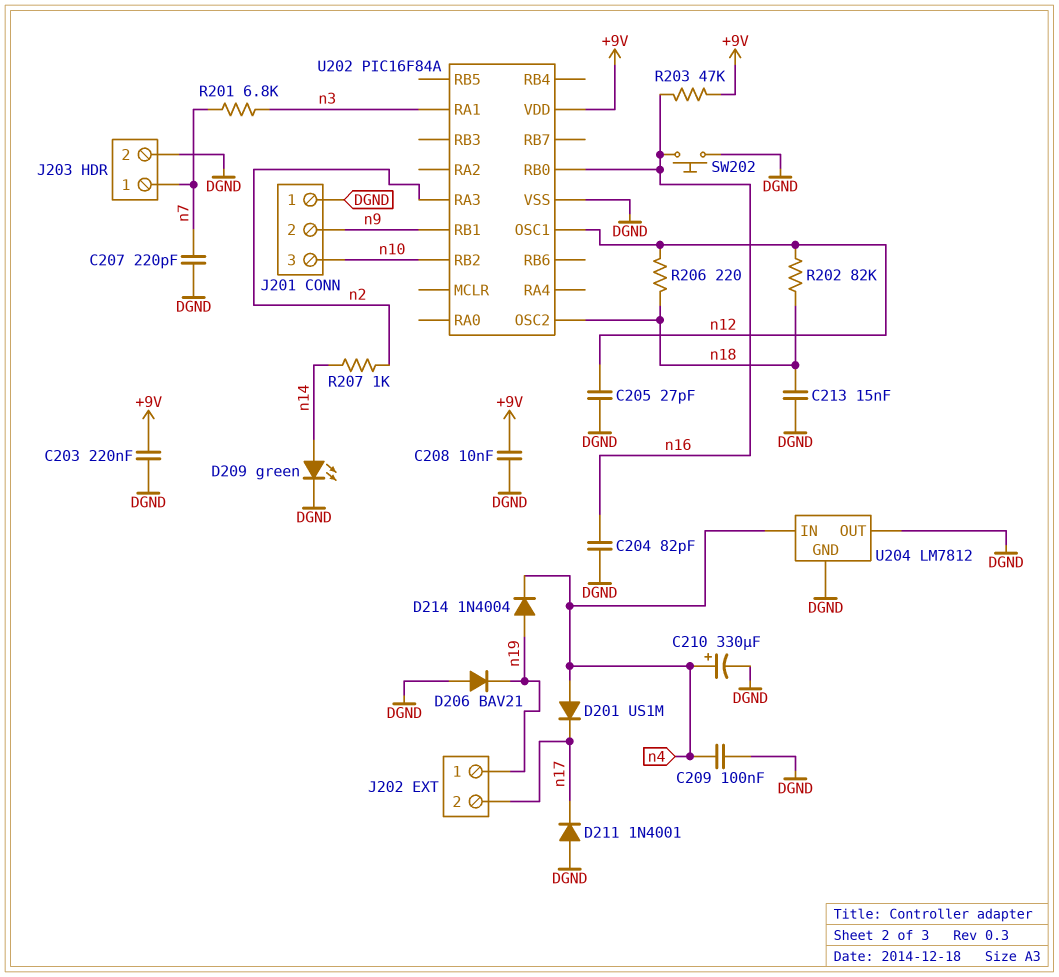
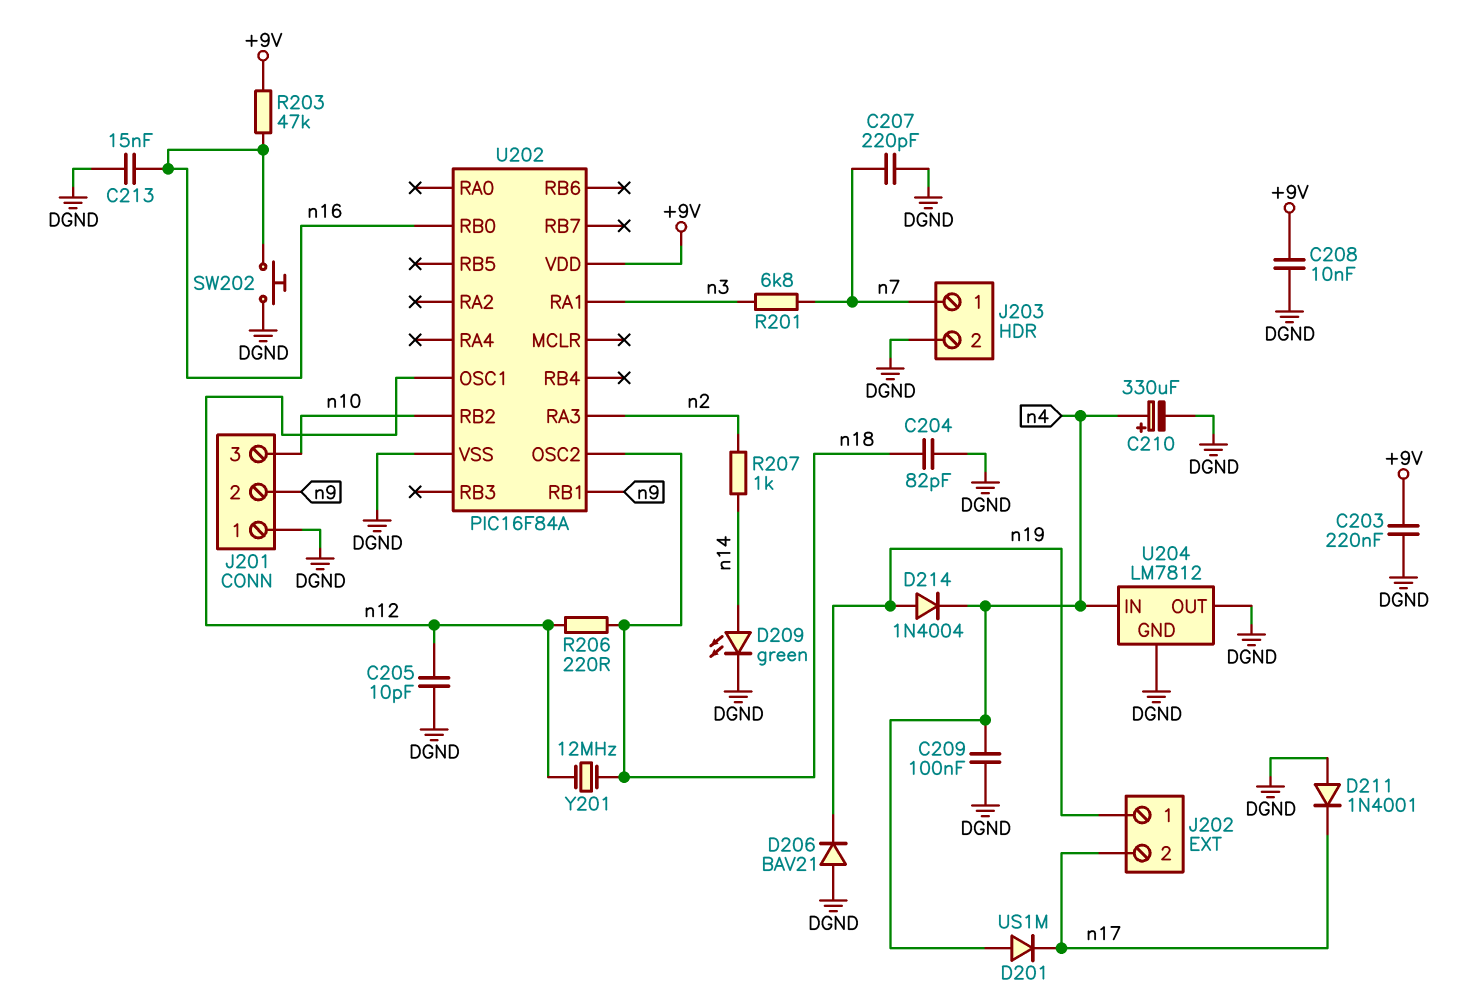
C204: 82pF (DGND, n16) -> 82pF (DGND, n18)
C205: 27pF (DGND, n12) -> 10pF (DGND, n12)
C213: 15nF (DGND, n18) -> 15nF (DGND, n16)
R202: 82k (n12, n18) -> none
Y201: none -> 12MHz (n12, n18)

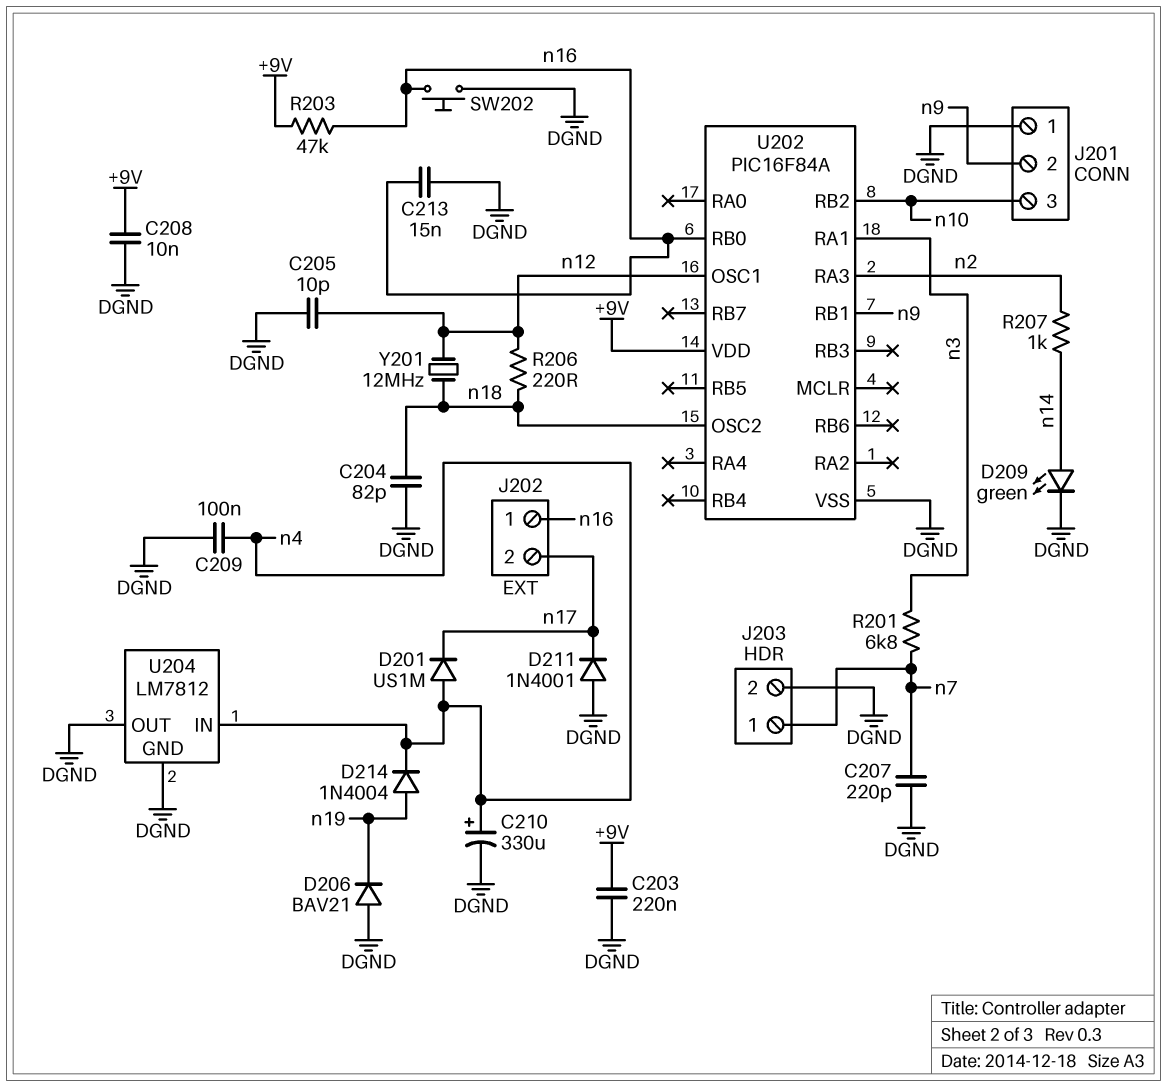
J202 pin 1: n19 -> n16

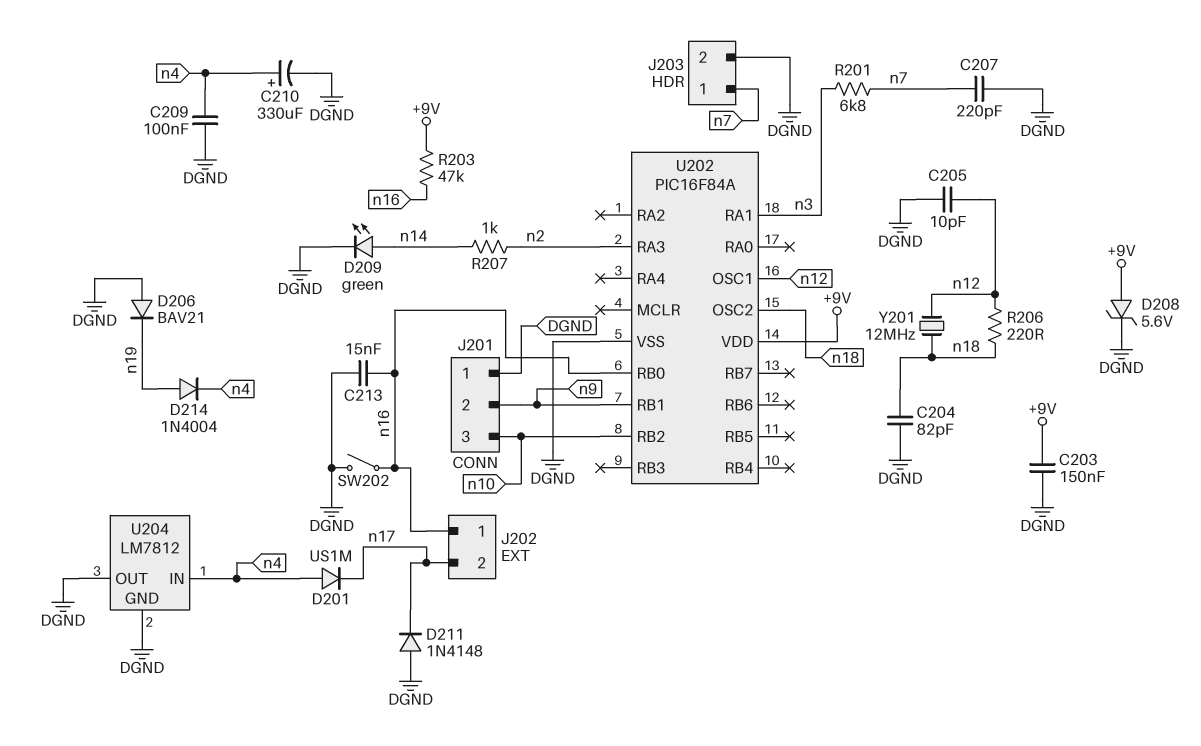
C203: 220nF (+9V, DGND) -> 150nF (+9V, DGND)
C208: 10nF (+9V, DGND) -> none
D208: none -> zener 5.6V (A +9V, K DGND)
D211: diode 1N4001 (A DGND, K n17) -> diode 1N4148 (A DGND, K n17)
SW202: button (DGND, n16) -> switch (DGND, n16)

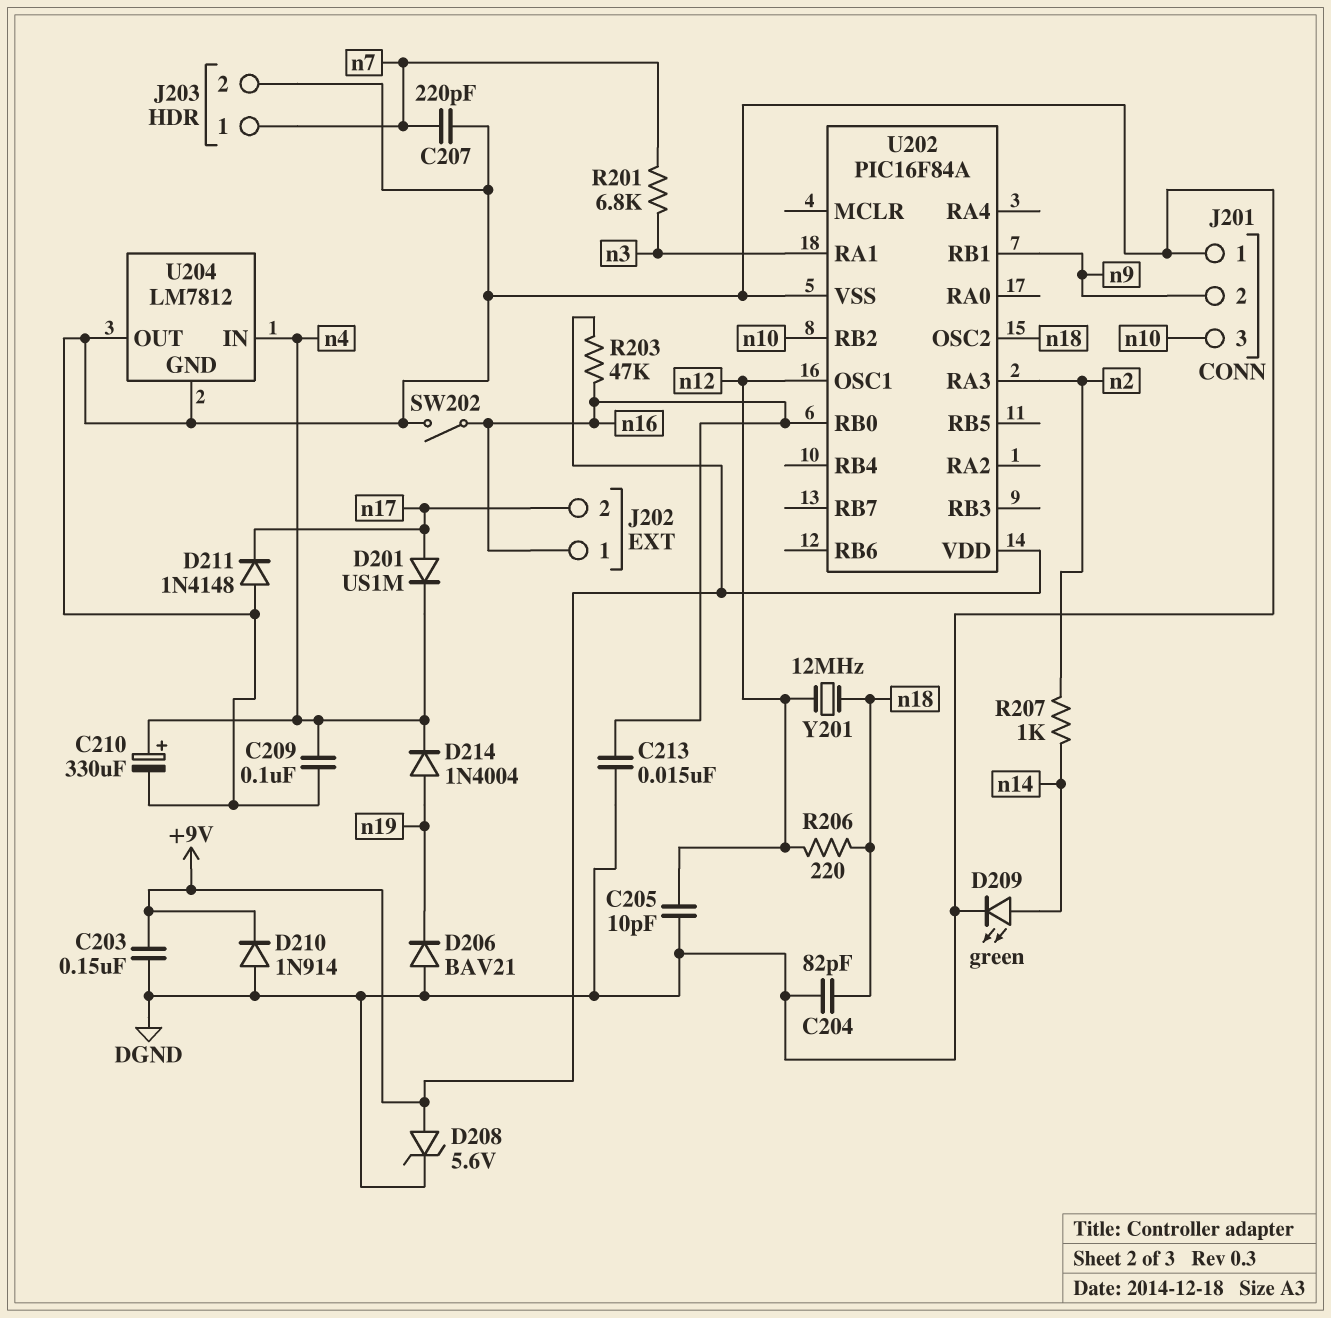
D201: diode US1M (A n4, K n17) -> diode US1M (A n17, K n4)
D210: none -> diode 1N914 (A DGND, K +9V)

